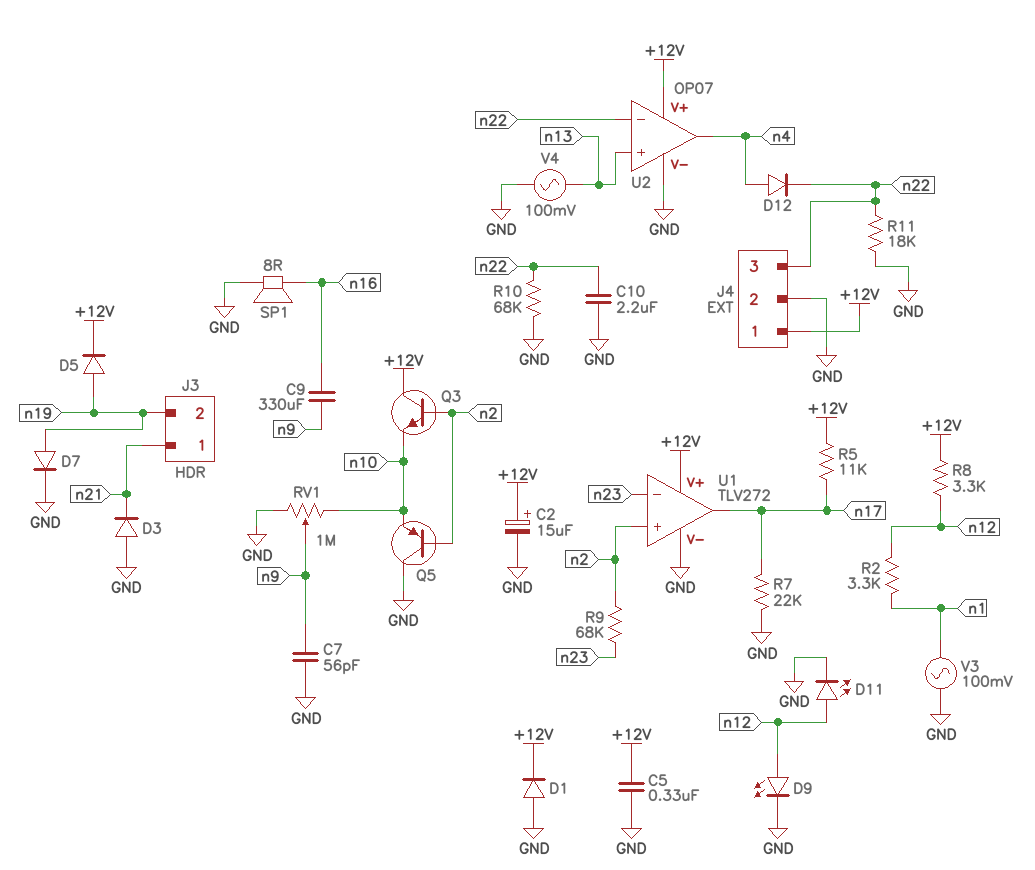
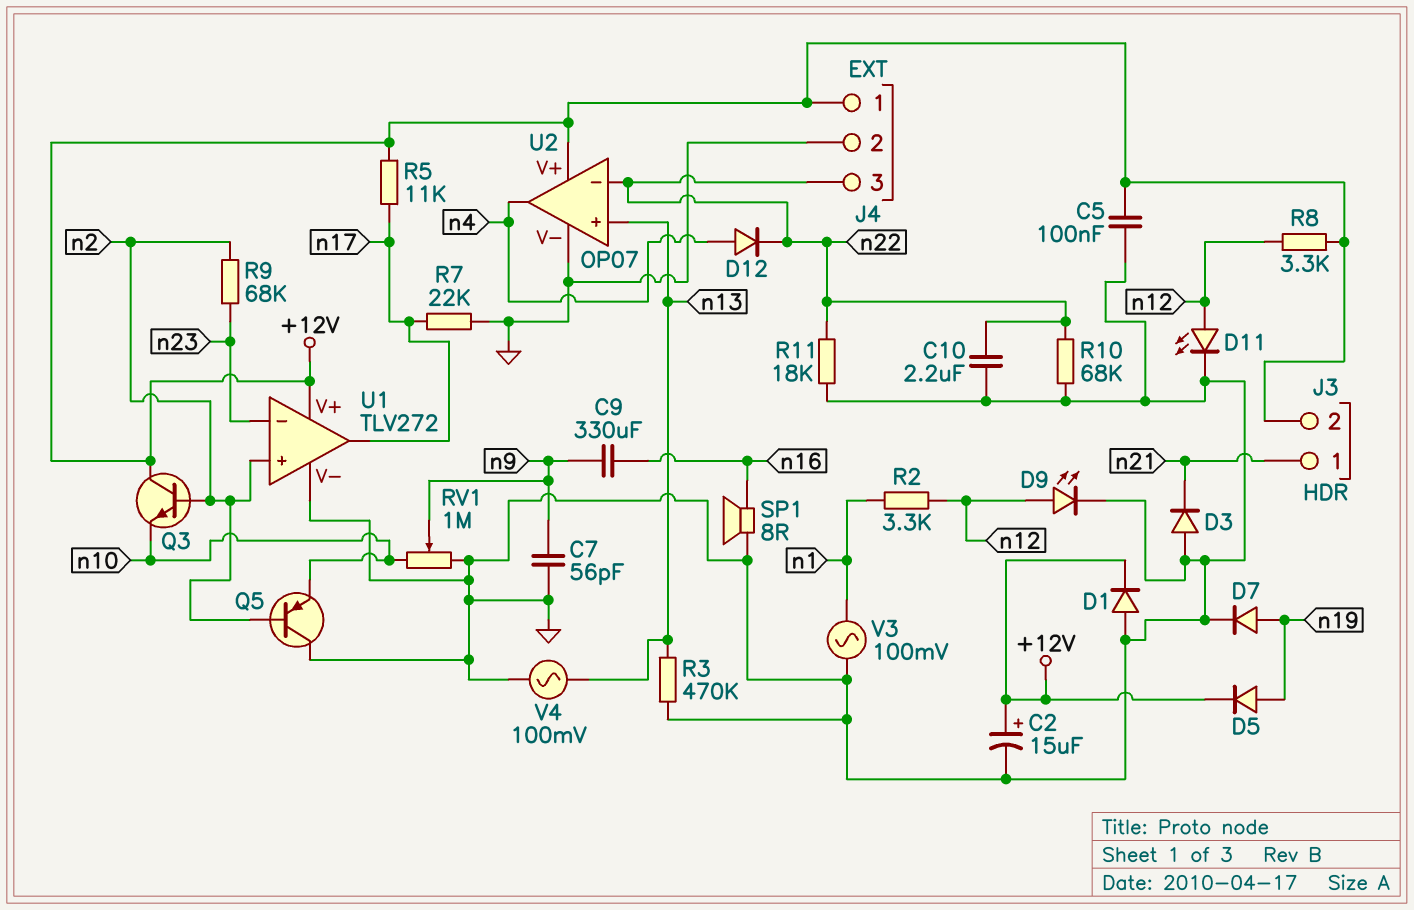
C5: 330nF (+12V, GND) -> 100nF (+12V, GND)
J3 pin 2: n19 -> +12V
R3: none -> 470k (GND, n13)

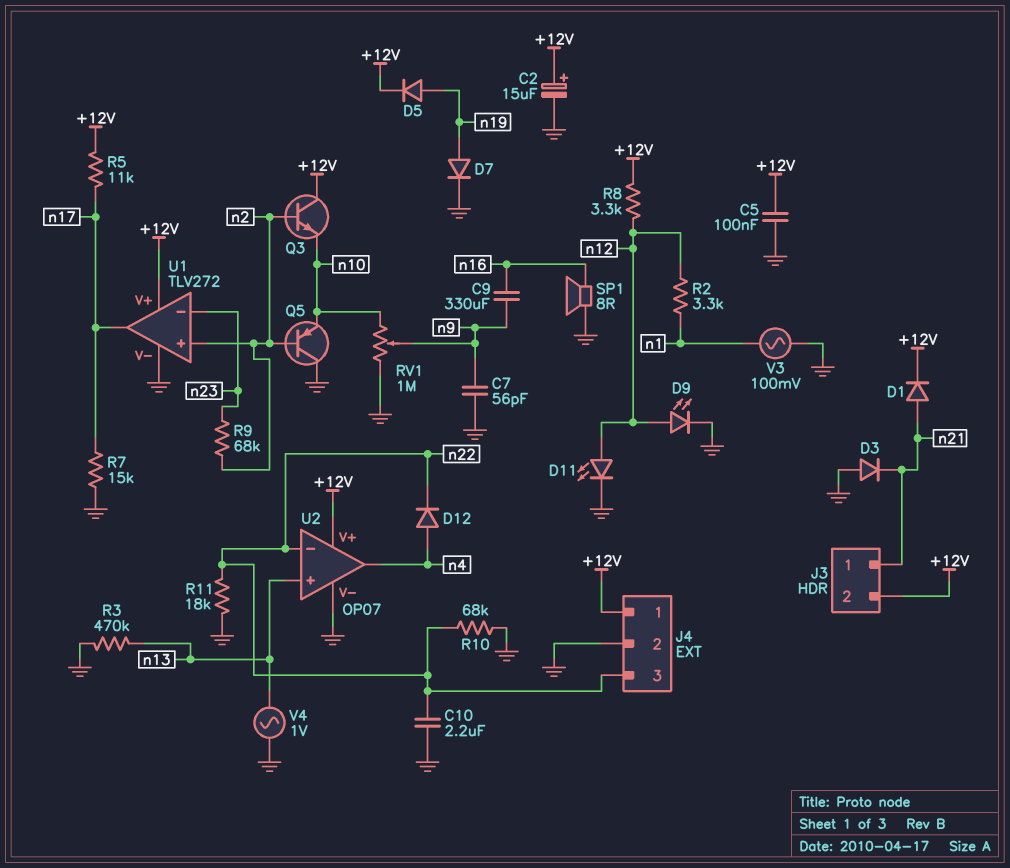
D1: diode (A GND, K +12V) -> diode (A n21, K +12V)
R7: 22k (GND, n17) -> 15k (GND, n17)
V4: AC 100mV (GND, n13) -> AC 1V (GND, n13)

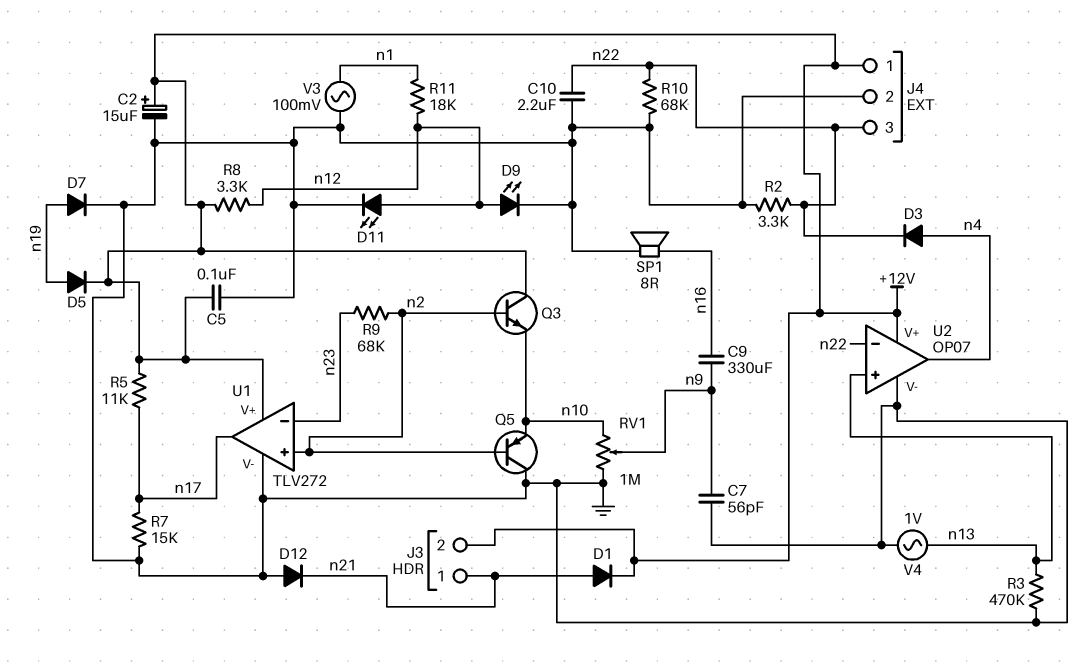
D3: diode (A GND, K n21) -> diode (A n4, K n22)
D12: diode (A n4, K n22) -> diode (A GND, K n21)
R2: 3.3k (n1, n12) -> 3.3k (GND, n22)
R11: 18k (GND, n22) -> 18k (n1, n12)

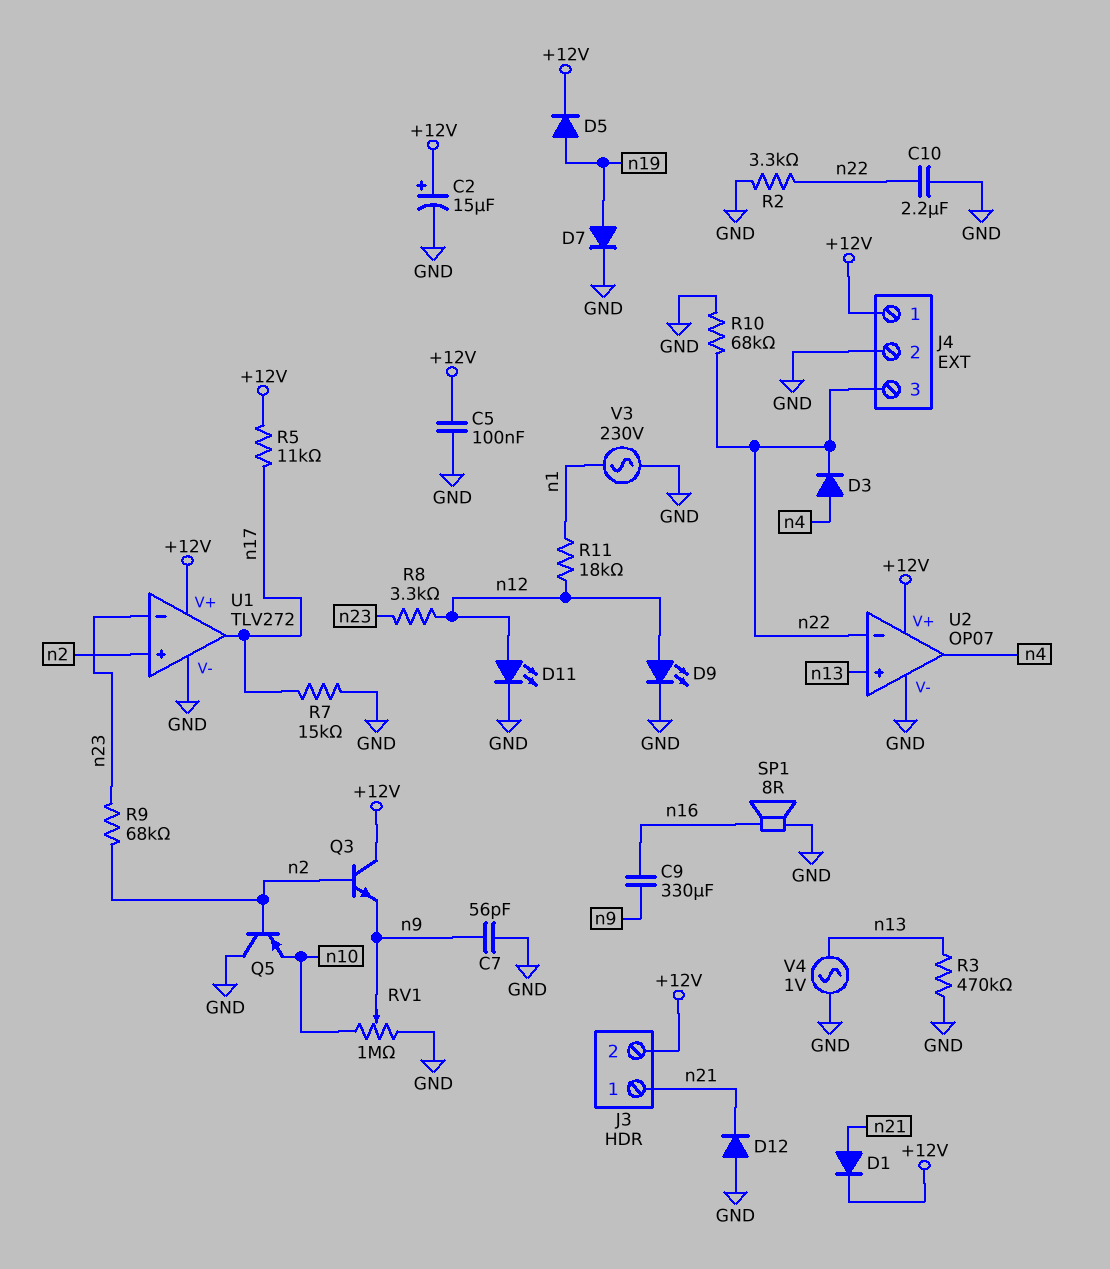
Q3: NPN (B n2, C +12V, E n10) -> NPN (B n2, C +12V, E n9)
R8: 3.3k (+12V, n12) -> 3.3k (n12, n23)
V3: AC 100mV (GND, n1) -> AC 230V (GND, n1)

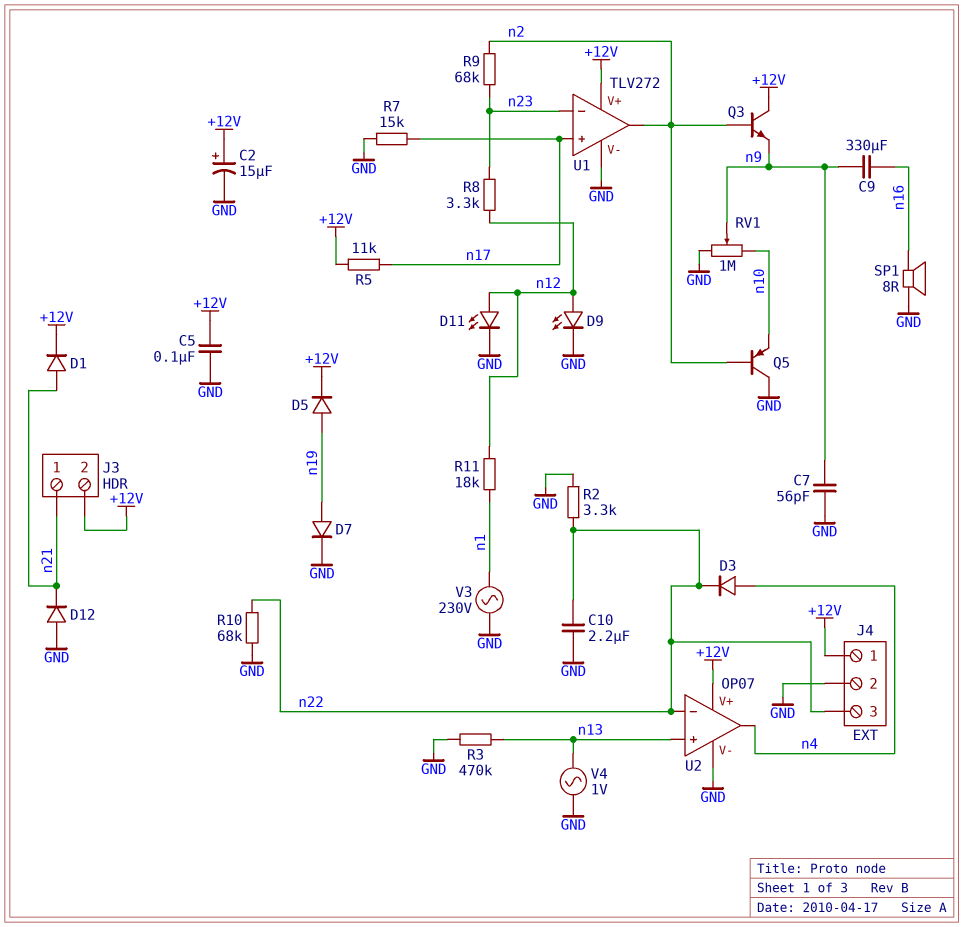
U1 pin in+: n2 -> n17
U1 pin out: n17 -> n2

